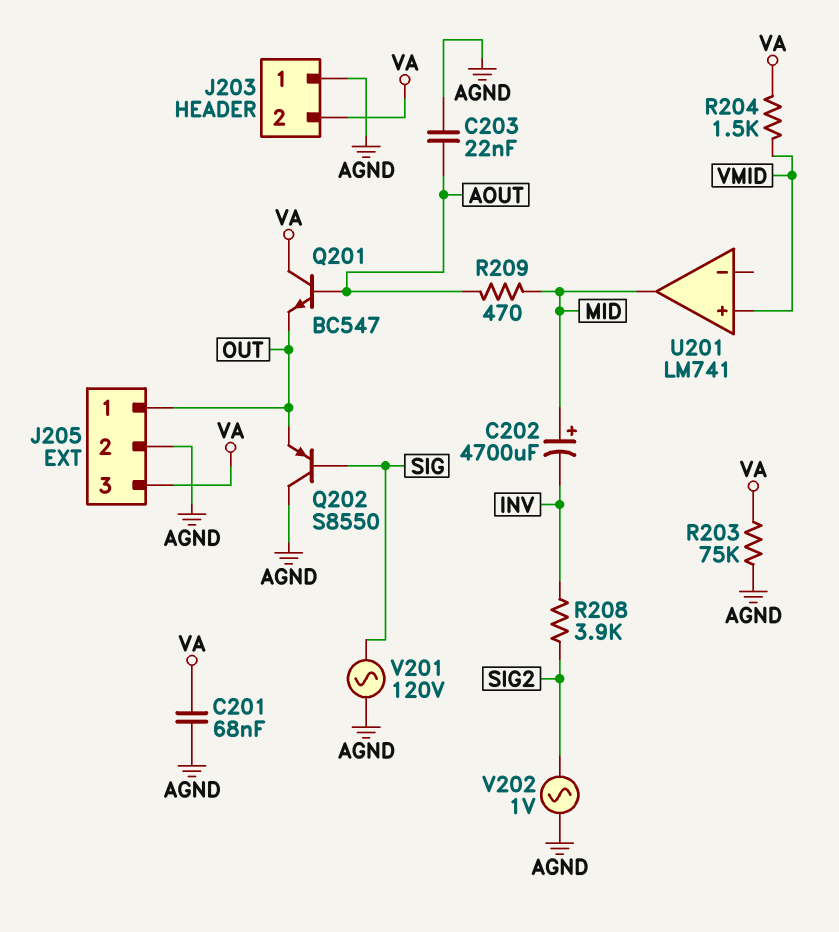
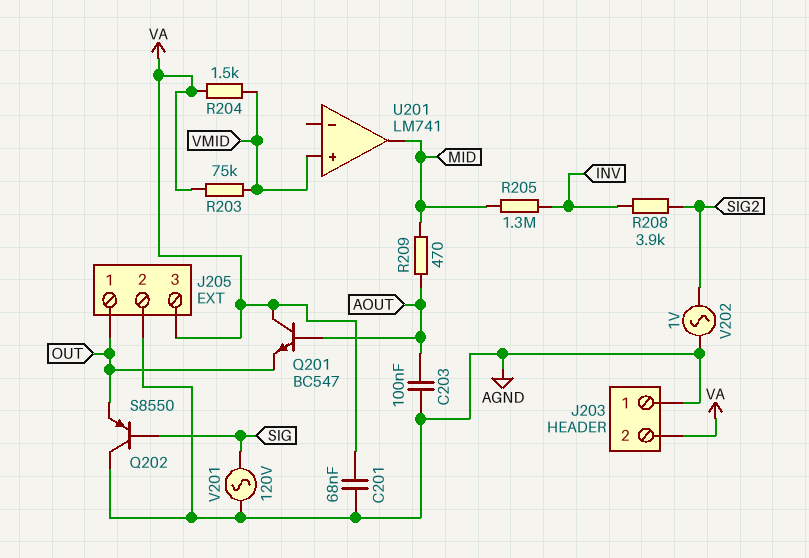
C202: 4700uF (plus MID, minus INV) -> none
C203: 22nF (AGND, AOUT) -> 100nF (AGND, AOUT)
R203: 75k (AGND, VA) -> 75k (VA, VMID)
R205: none -> 1.3M (INV, MID)

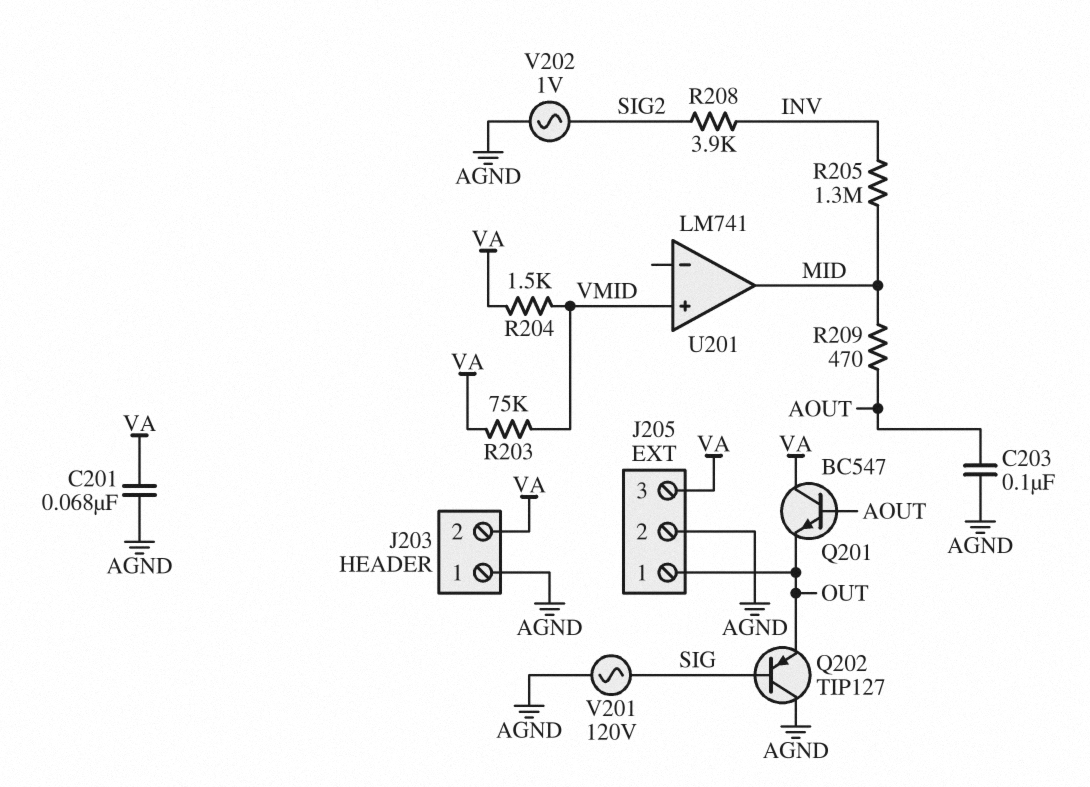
Q202: PNP S8550 (B SIG, C AGND, E OUT) -> PNP TIP127 (B SIG, C AGND, E OUT)

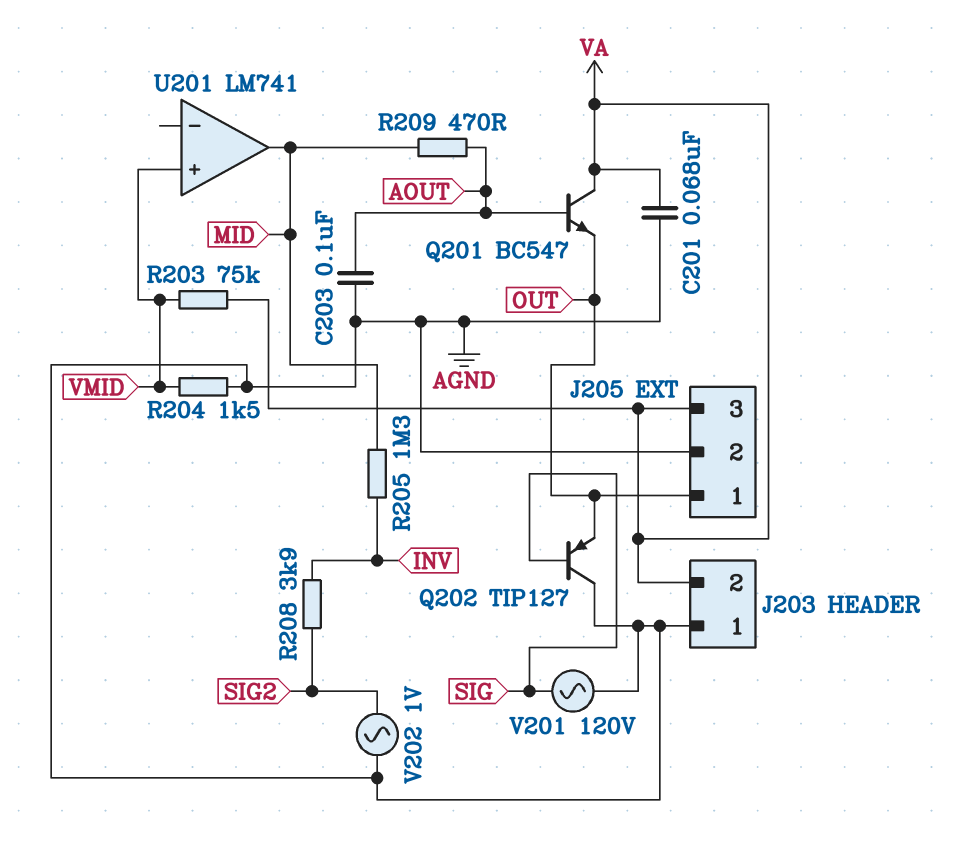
R204: 1.5k (VA, VMID) -> 1.5k (AGND, VMID)

